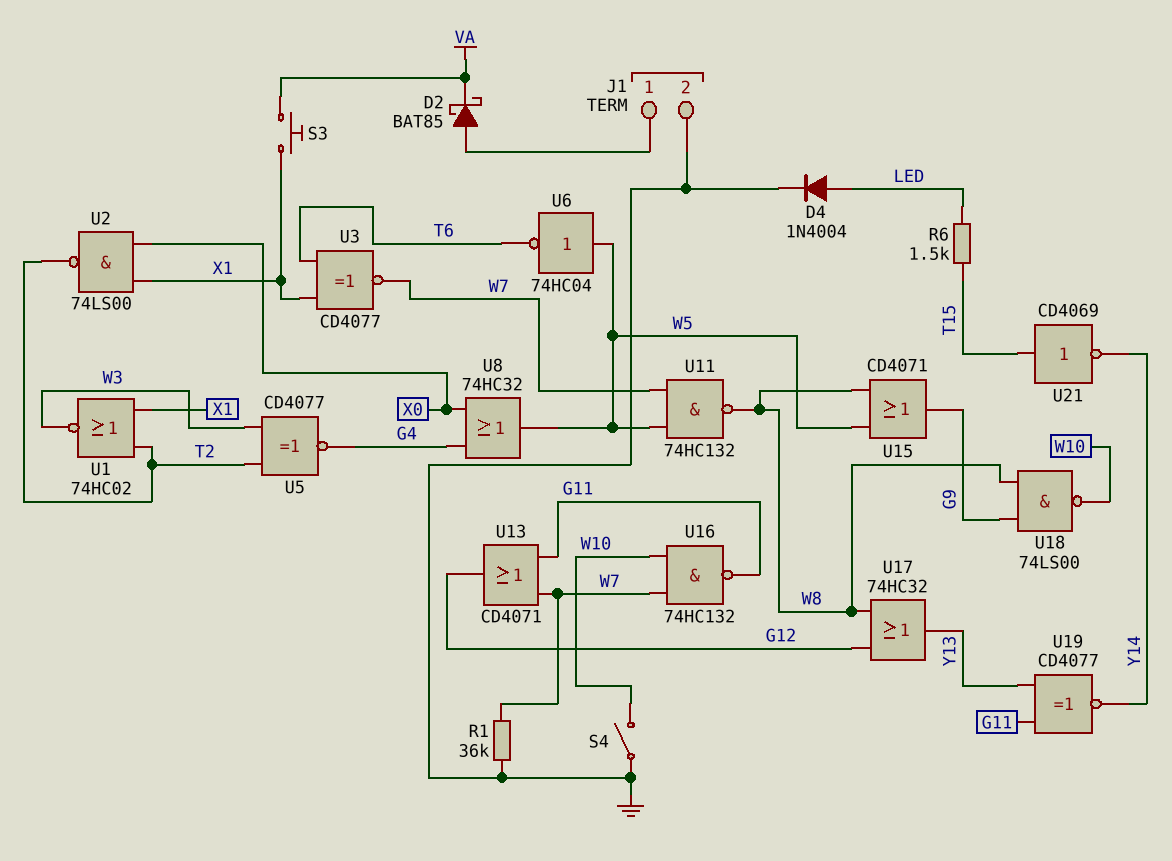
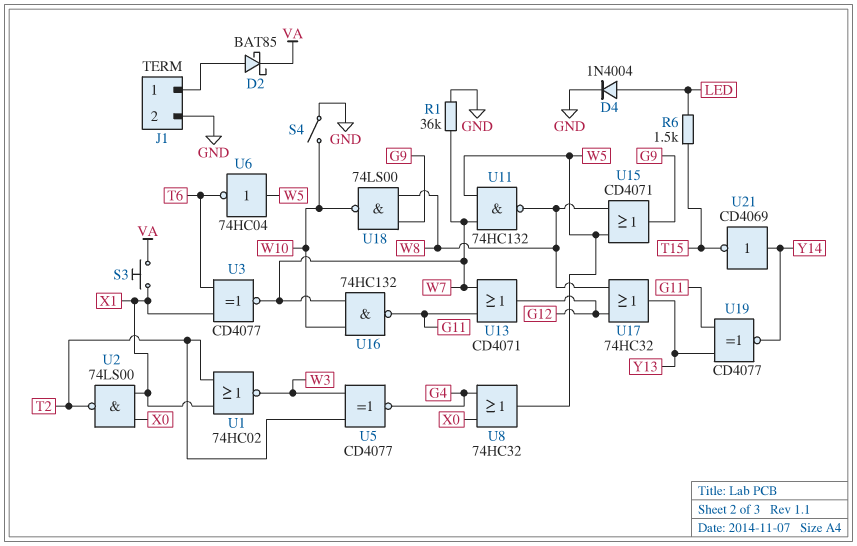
U21: NOT CD4069 (in T15, out Y14) -> NOT CD4069 (in Y14, out T15)

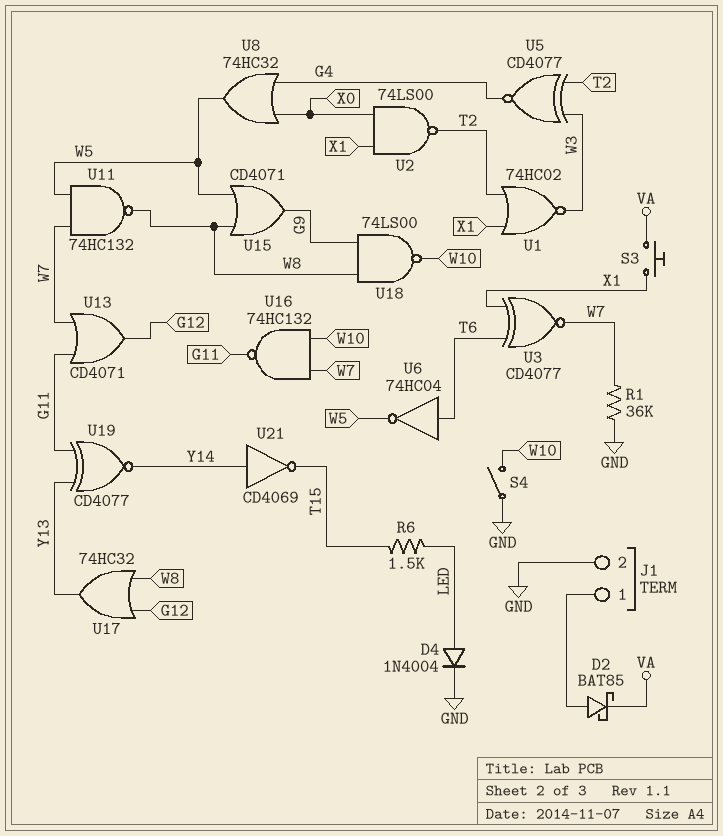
U6: NOT 74HC04 (in W5, out T6) -> NOT 74HC04 (in T6, out W5)

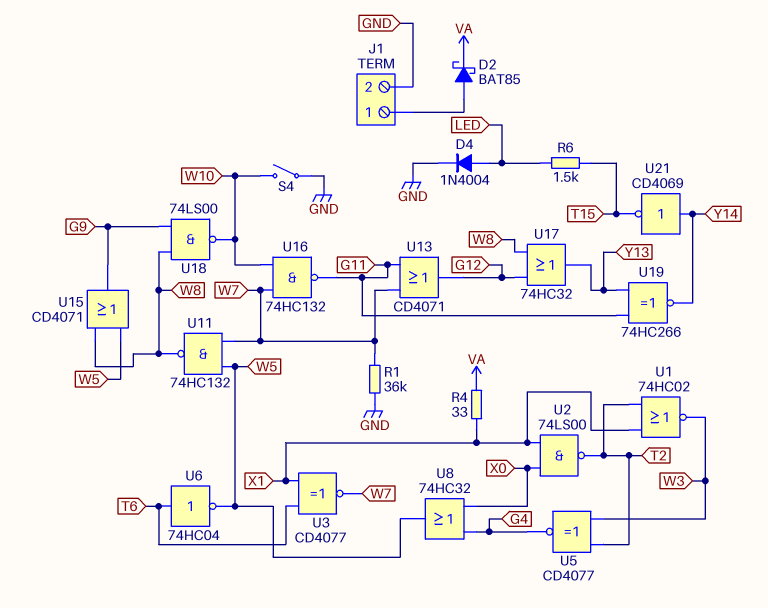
R4: none -> 33 (VA, X1)
S3: button (VA, X1) -> none
U19: XNOR CD4077 (in G11, in Y13, out Y14) -> XNOR 74HC266 (in G11, in Y13, out Y14)

